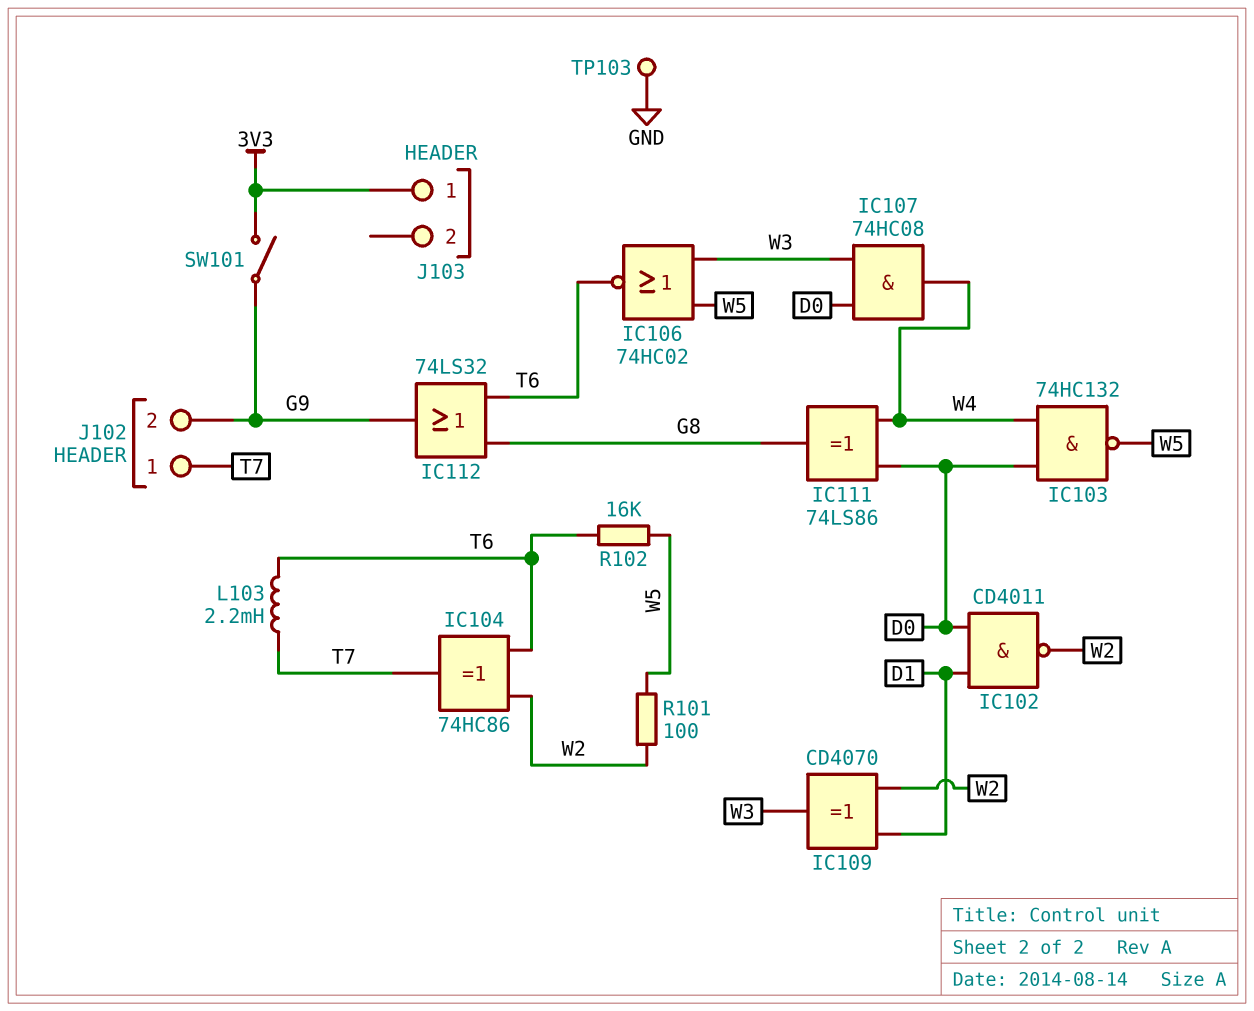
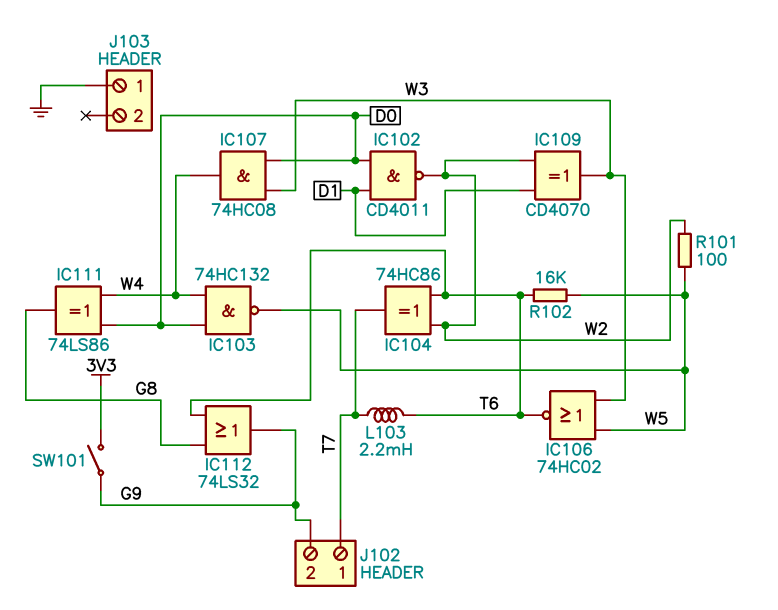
J103 pin 1: 3V3 -> GND
TP103: test point (GND) -> none

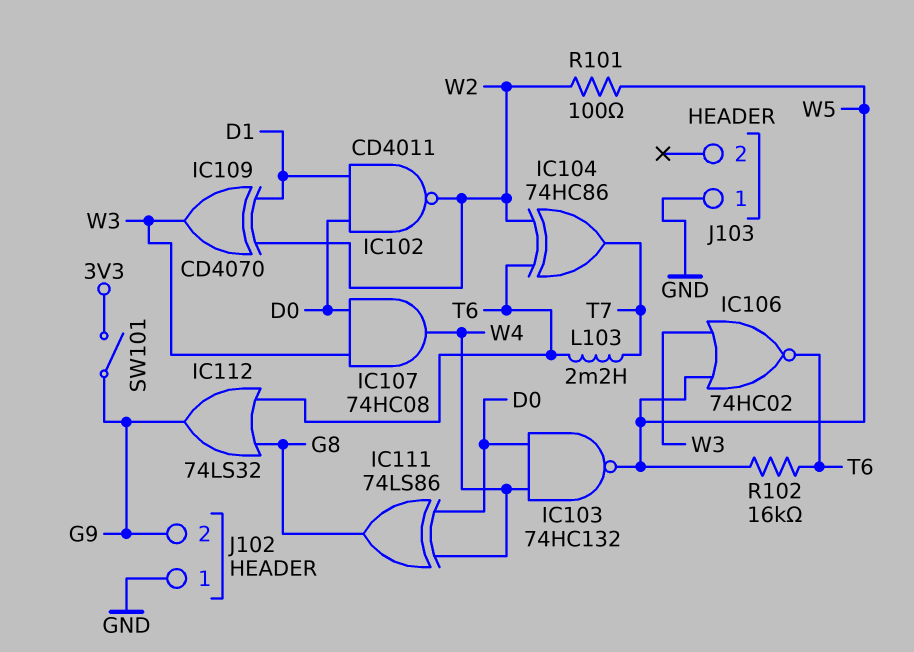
J102 pin 1: T7 -> GND

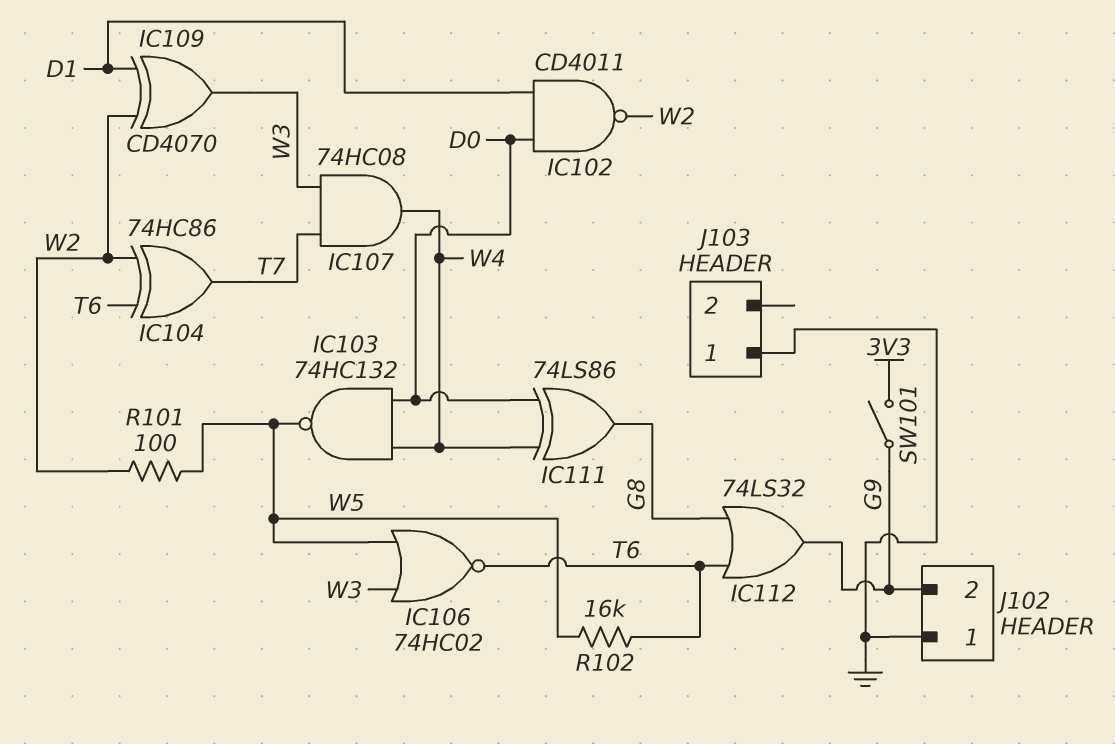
IC107: AND 74HC08 (in D0, in W3, out W4) -> AND 74HC08 (in T7, in W3, out W4)
L103: 2.2mH (T6, T7) -> none

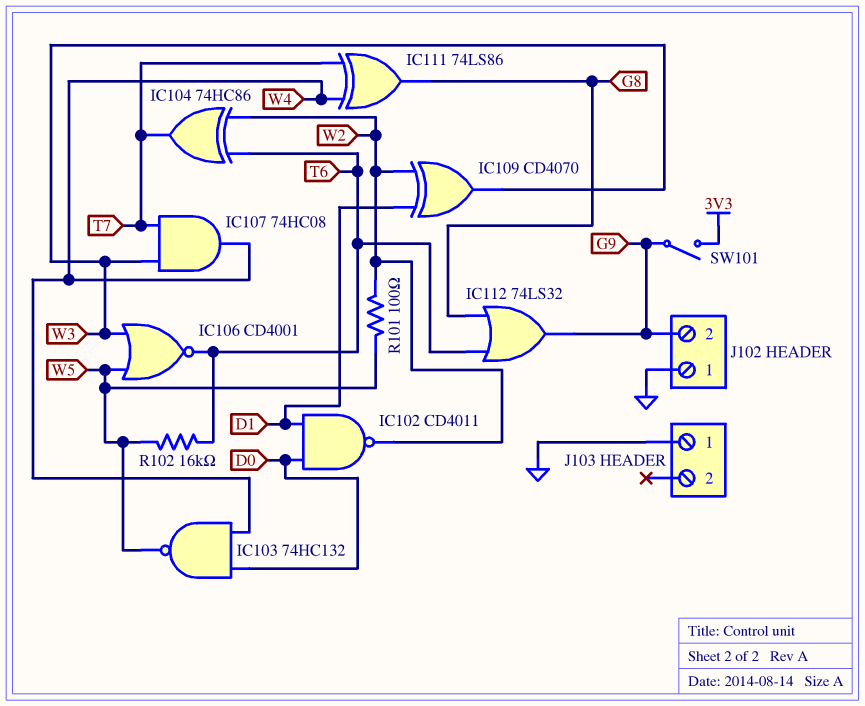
IC106: NOR 74HC02 (in W3, in W5, out T6) -> NOR CD4001 (in W3, in W5, out T6)
IC111: XOR 74LS86 (in D0, in W4, out G8) -> XOR 74LS86 (in T7, in W4, out G8)

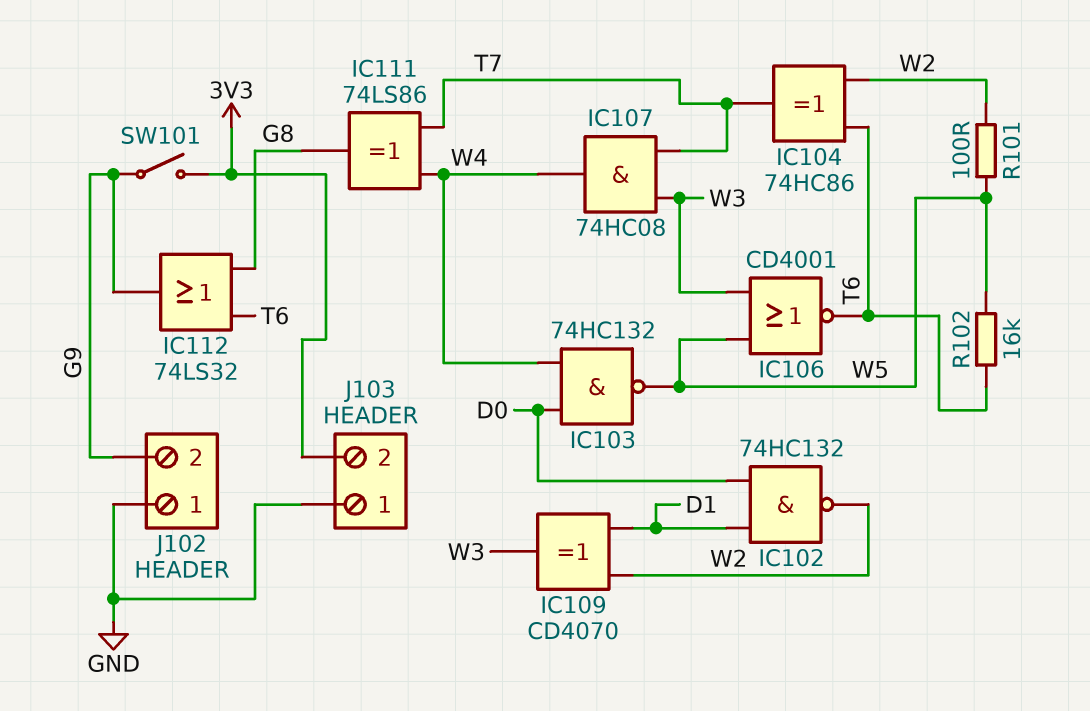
IC102: NAND CD4011 (in D0, in D1, out W2) -> NAND 74HC132 (in D0, in D1, out W2)
J103 pin 2: none -> 3V3

